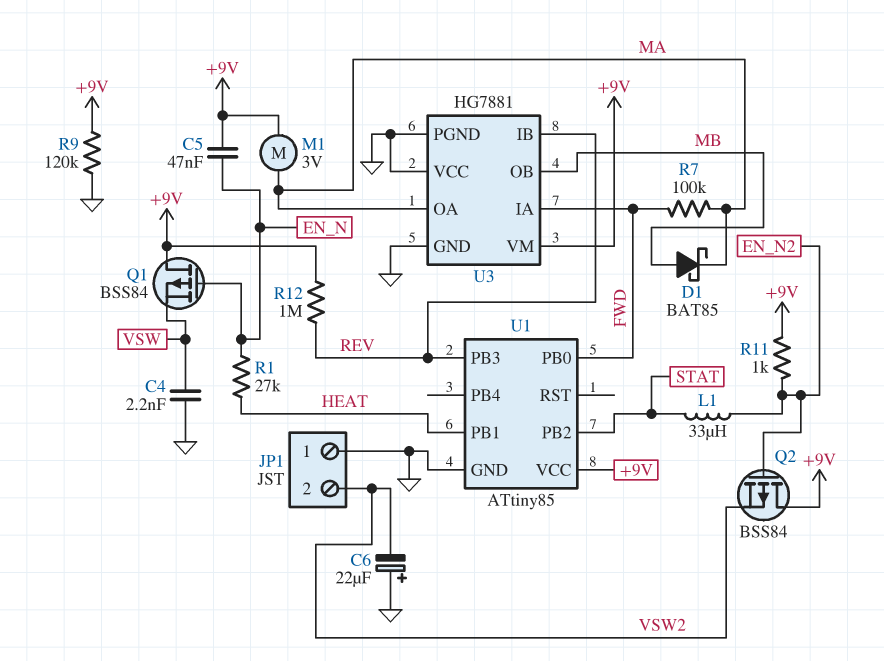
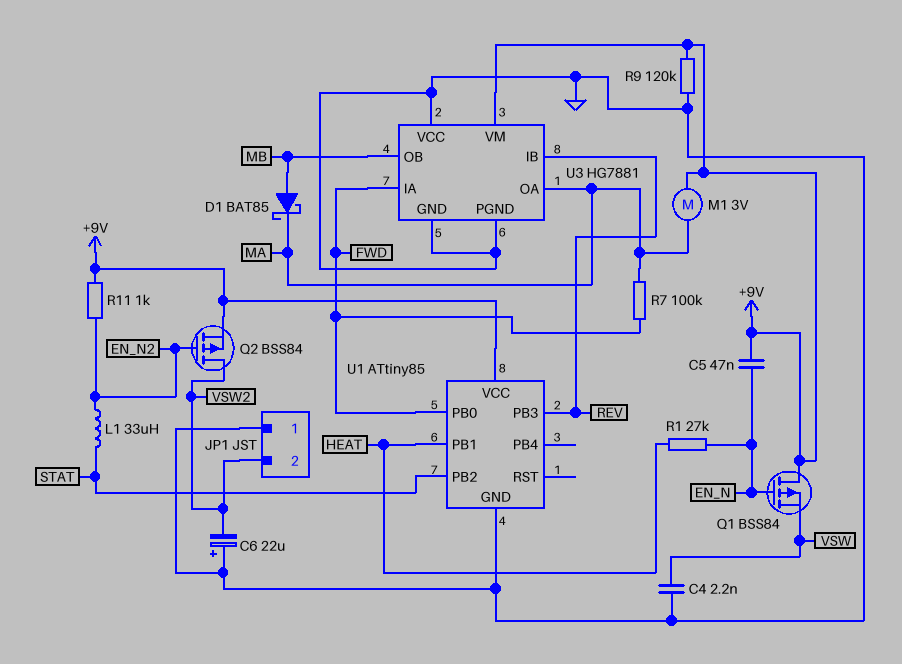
Q2: PMOS BSS84 (G EN_N2, D +9V, S VSW2) -> PMOS BSS84 (G EN_N2, D VSW2, S +9V)
R12: 1M (+9V, REV) -> none

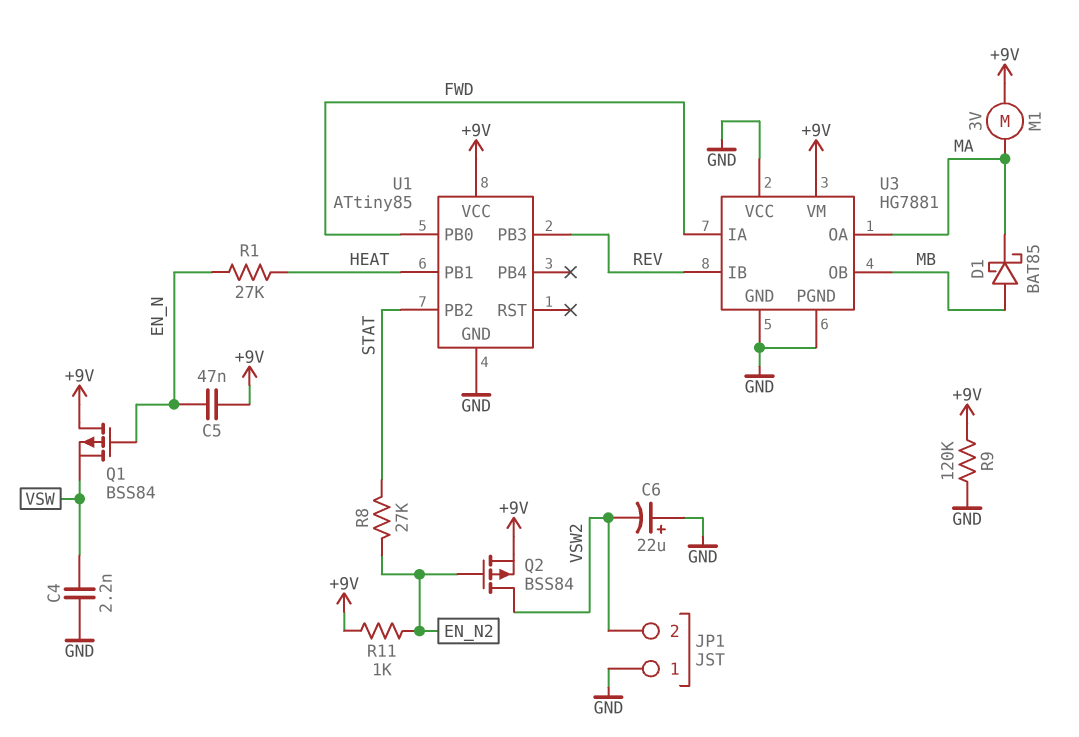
L1: 33uH (EN_N2, STAT) -> none
R7: 100k (FWD, MA) -> none
R8: none -> 27k (EN_N2, STAT)

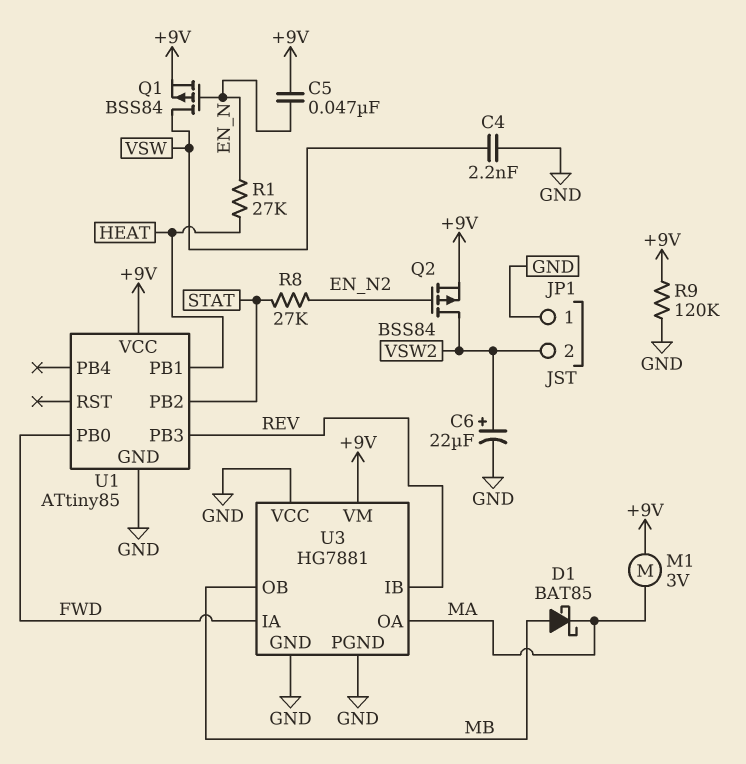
C6: 22uF (plus GND, minus VSW2) -> 22uF (plus VSW2, minus GND)
Q1: PMOS BSS84 (G EN_N, D +9V, S VSW) -> PMOS BSS84 (G EN_N, D VSW, S +9V)
R11: 1k (+9V, EN_N2) -> none

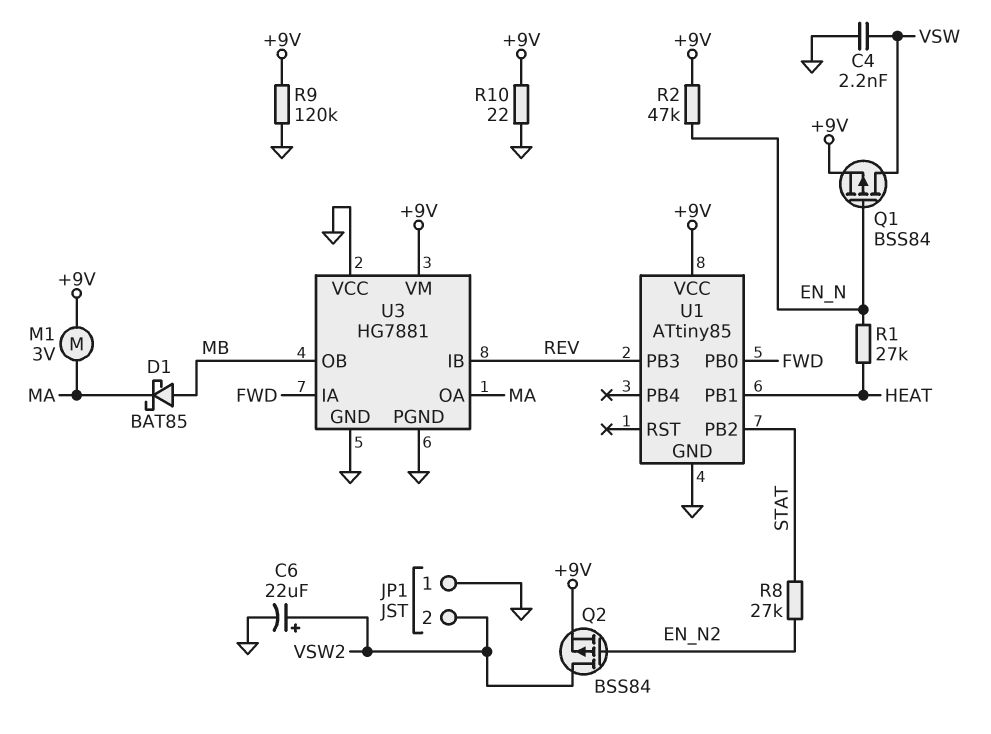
C5: 47nF (+9V, EN_N) -> none
R2: none -> 47k (+9V, EN_N)
R10: none -> 22 (+9V, GND)

